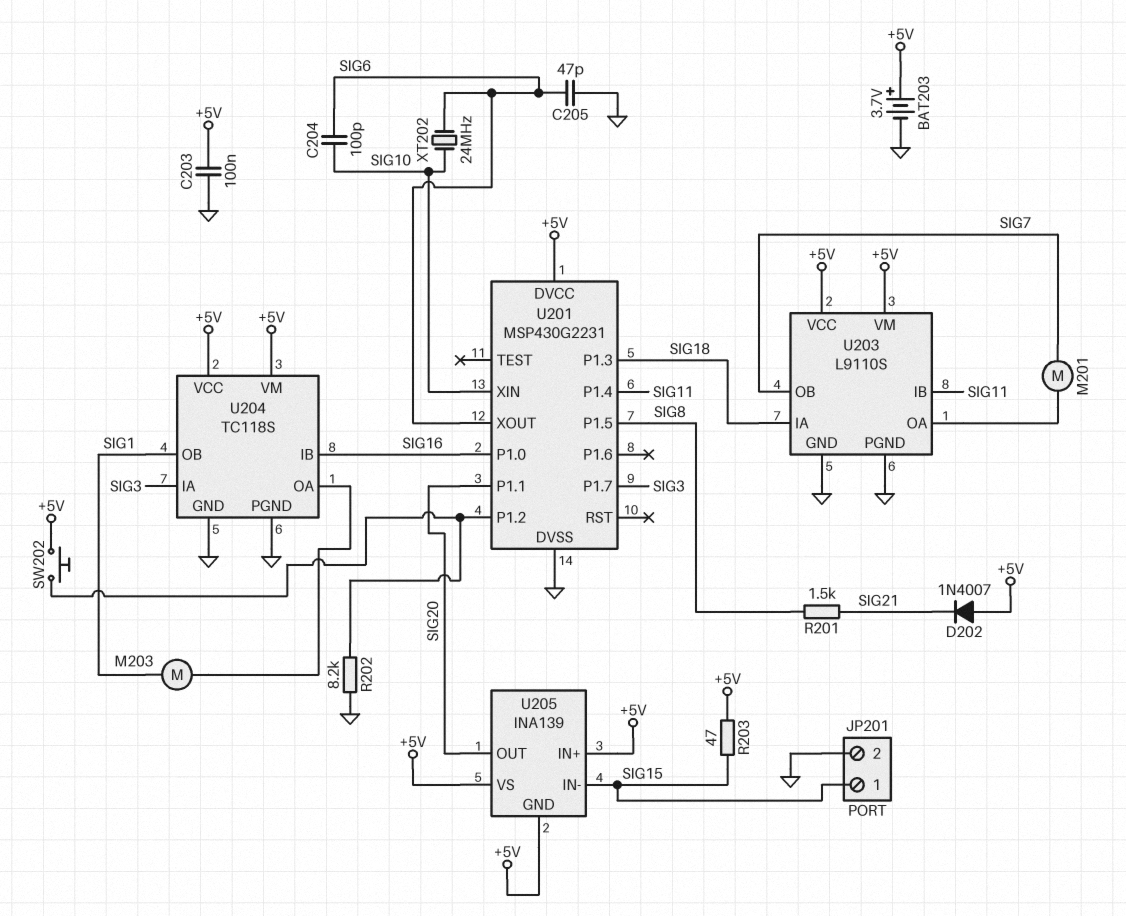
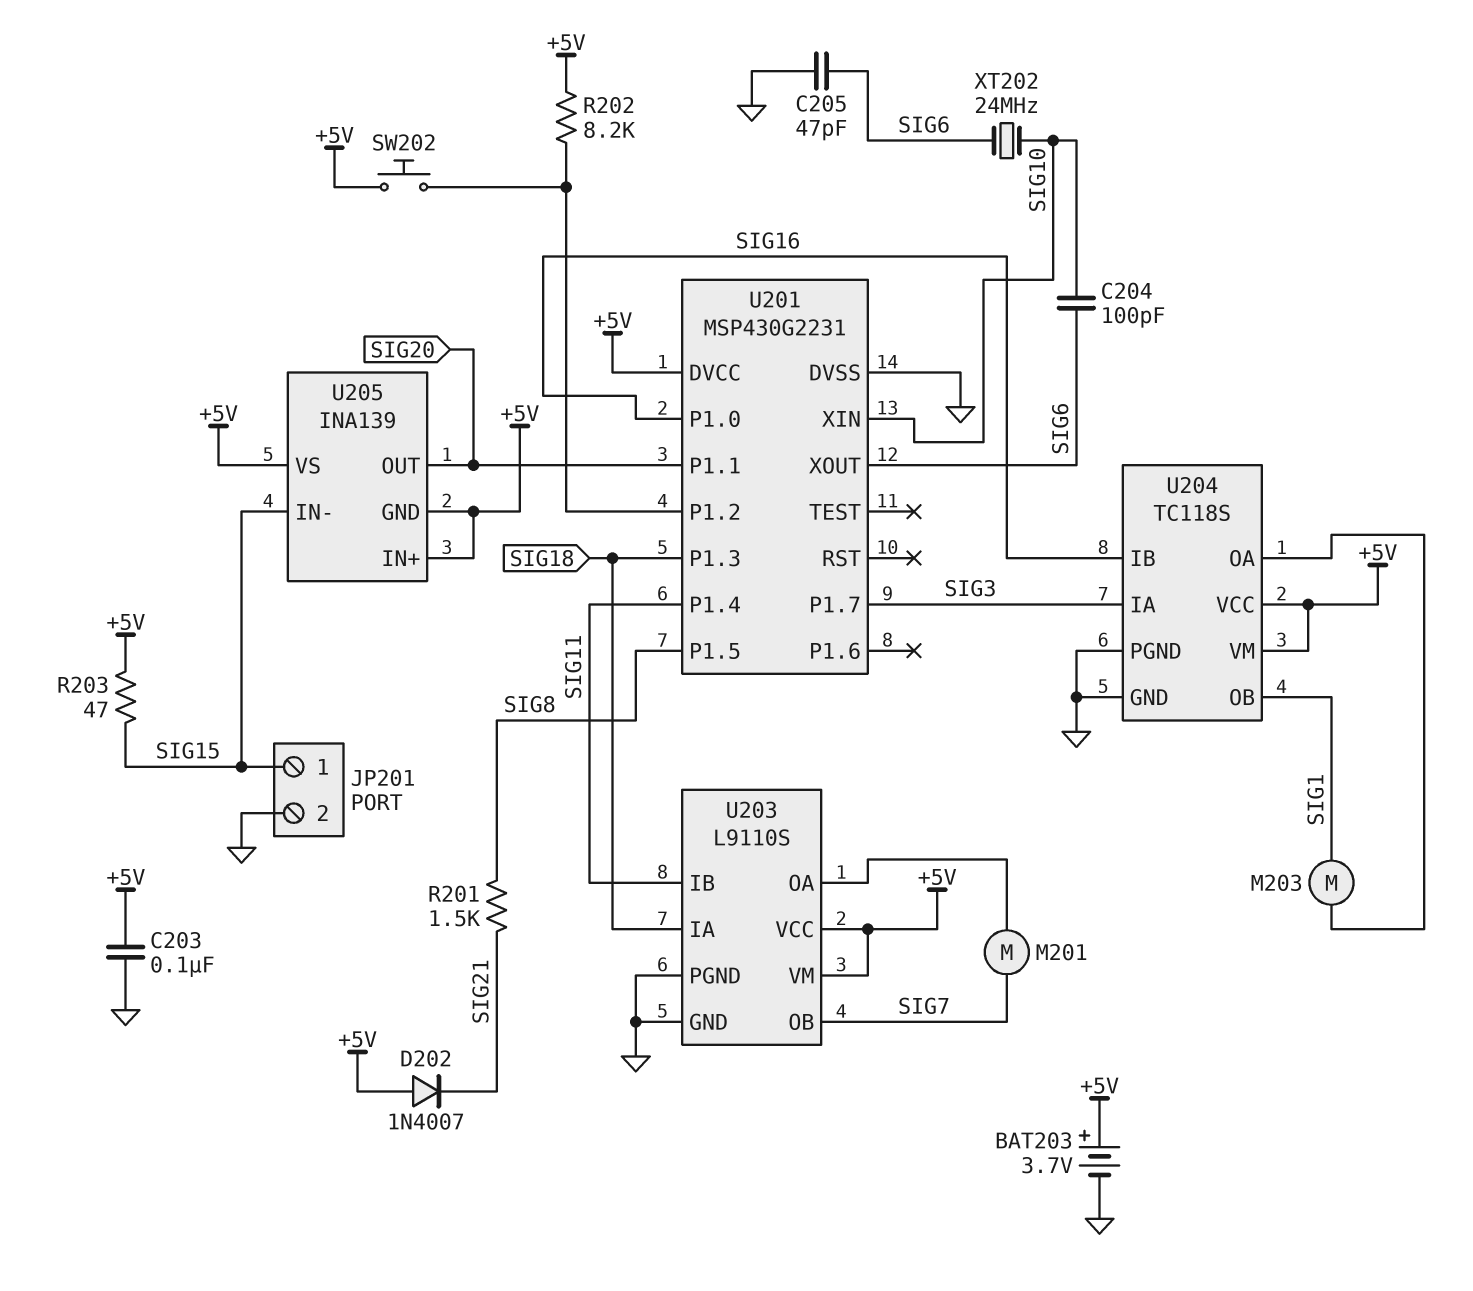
R202: 8.2k (GND, U201/P1.2) -> 8.2k (+5V, U201/P1.2)

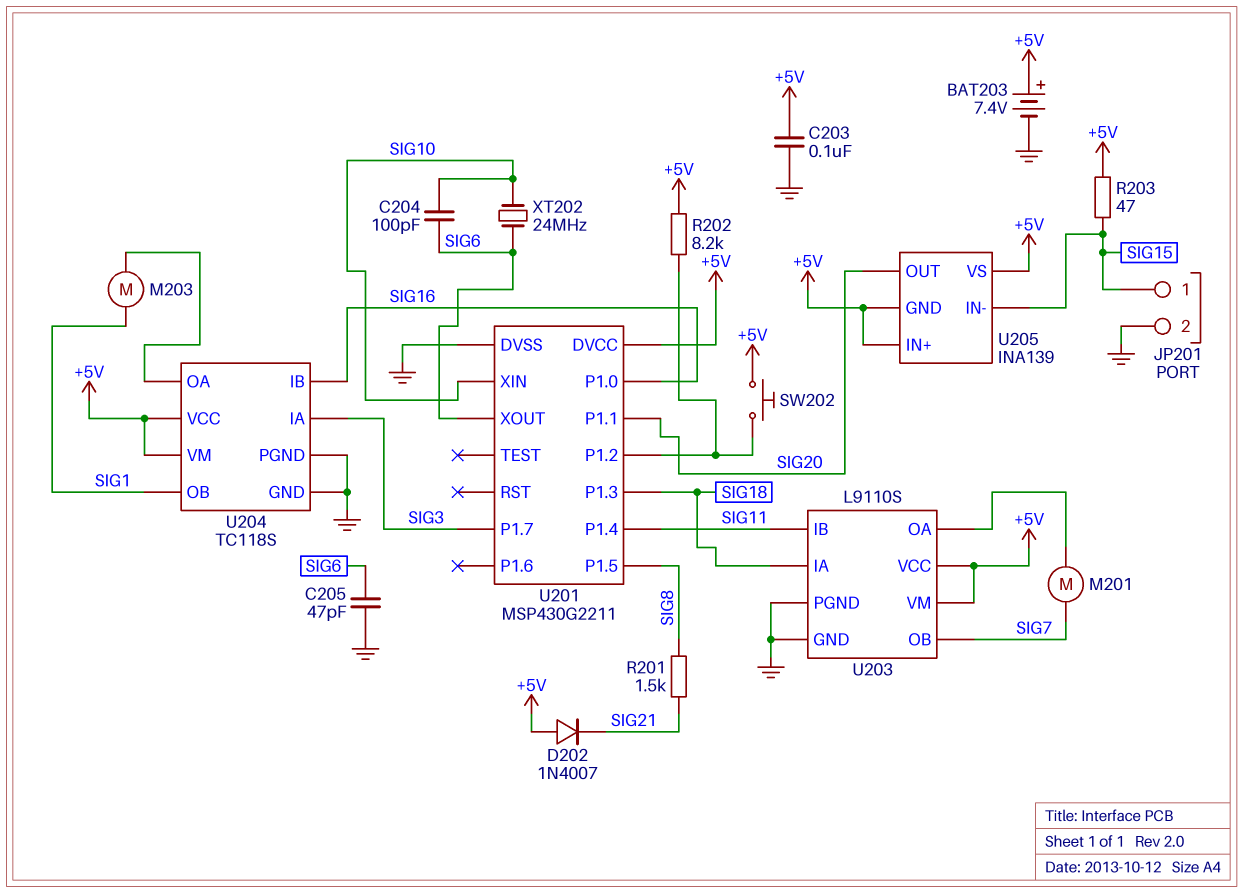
BAT203: 3.7V (plus +5V, minus GND) -> 7.4V (plus +5V, minus GND)
U201: MSP430G2231 -> MSP430G2211

